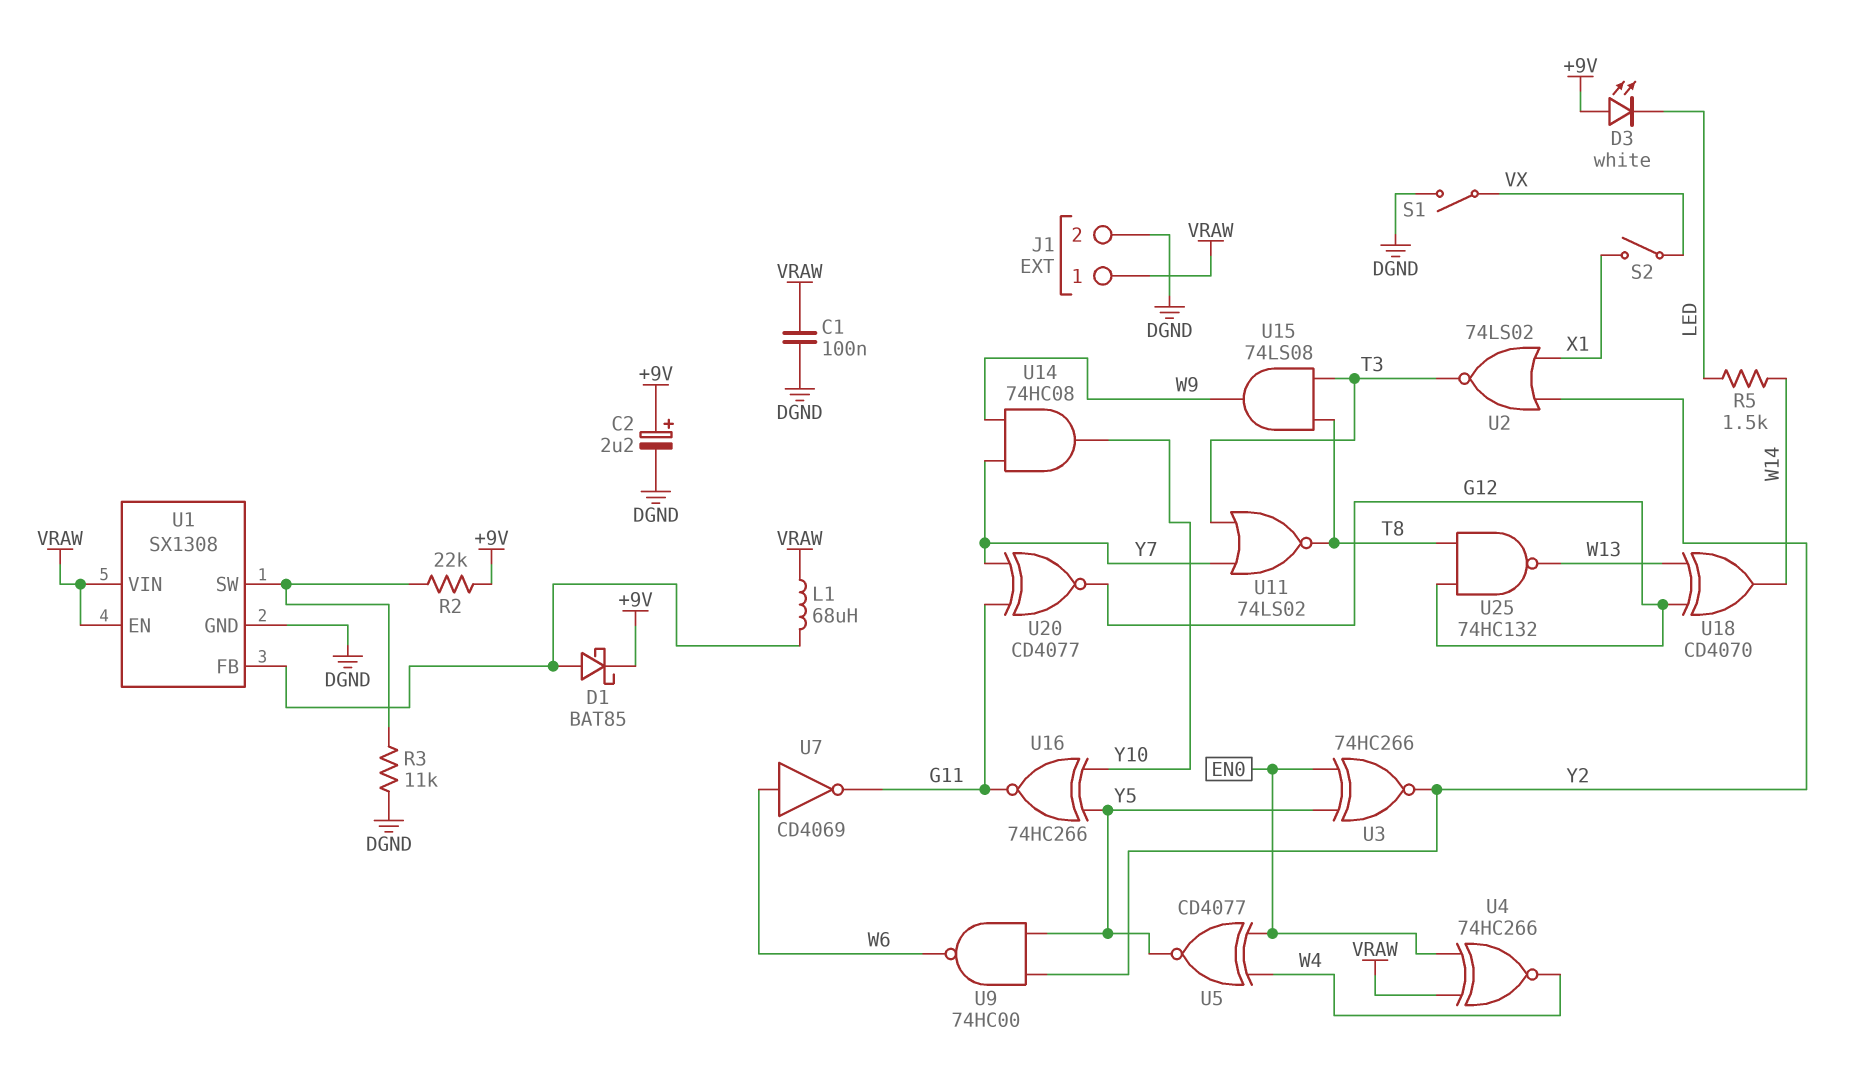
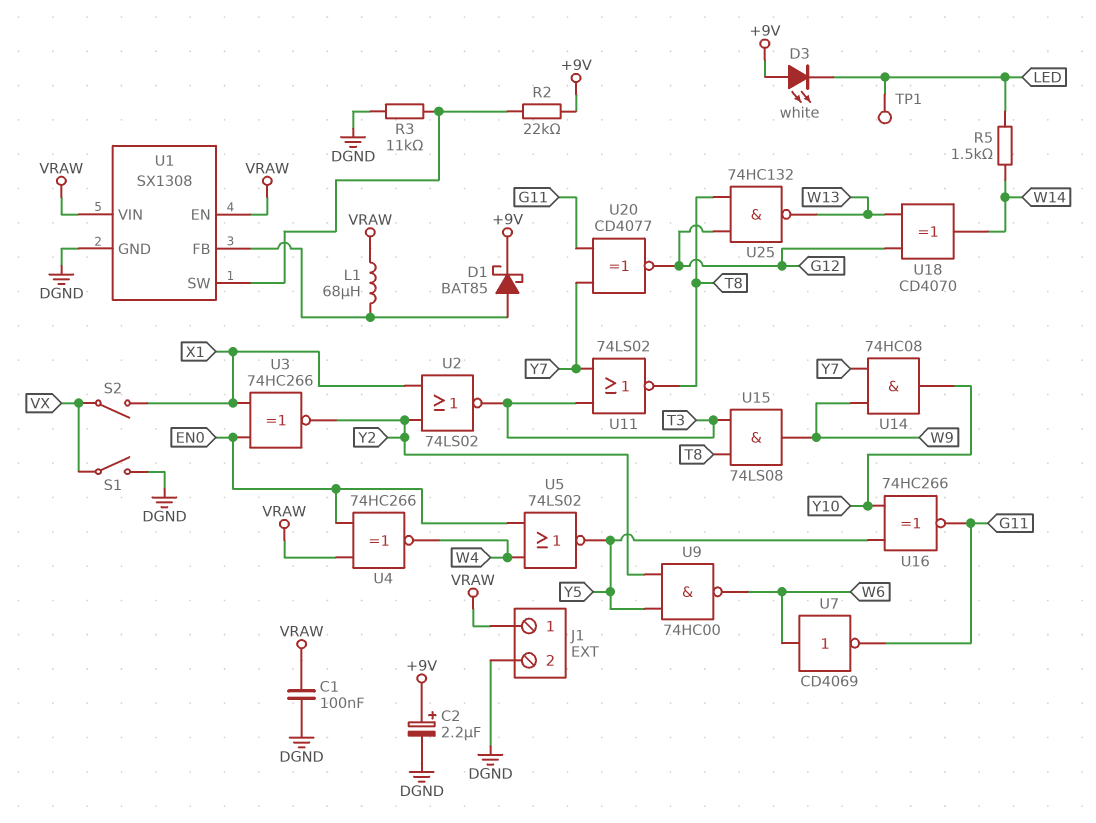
TP1: none -> test point (LED)
U3: XNOR 74HC266 (in EN0, in Y5, out Y2) -> XNOR 74HC266 (in EN0, in X1, out Y2)
U5: XNOR CD4077 (in EN0, in W4, out Y5) -> NOR 74LS02 (in EN0, in W4, out Y5)

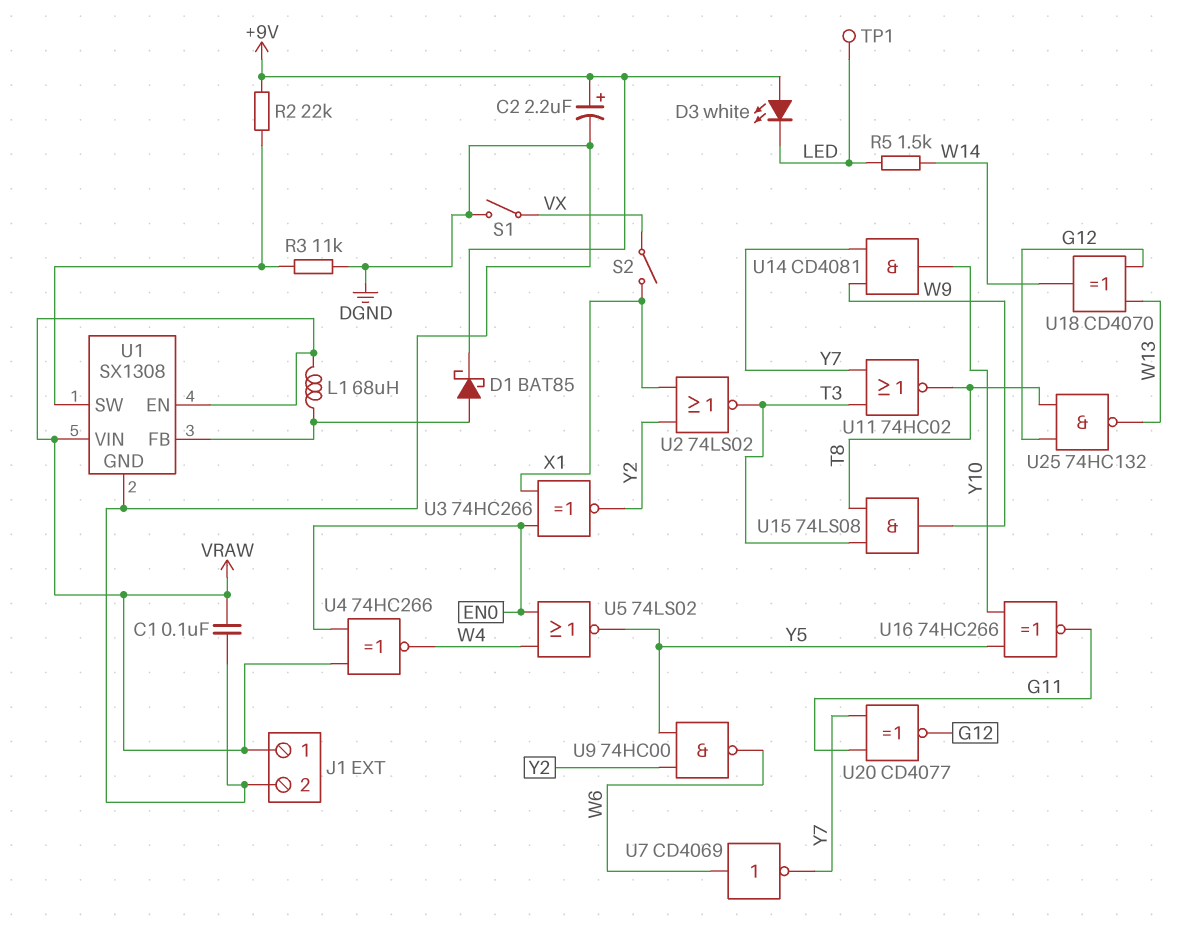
U7: NOT CD4069 (in W6, out G11) -> NOT CD4069 (in W6, out Y7)
U11: NOR 74LS02 (in T3, in Y7, out T8) -> NOR 74HC02 (in T3, in Y7, out T8)
U14: AND 74HC08 (in W9, in Y7, out Y10) -> AND CD4081 (in W9, in Y7, out Y10)

